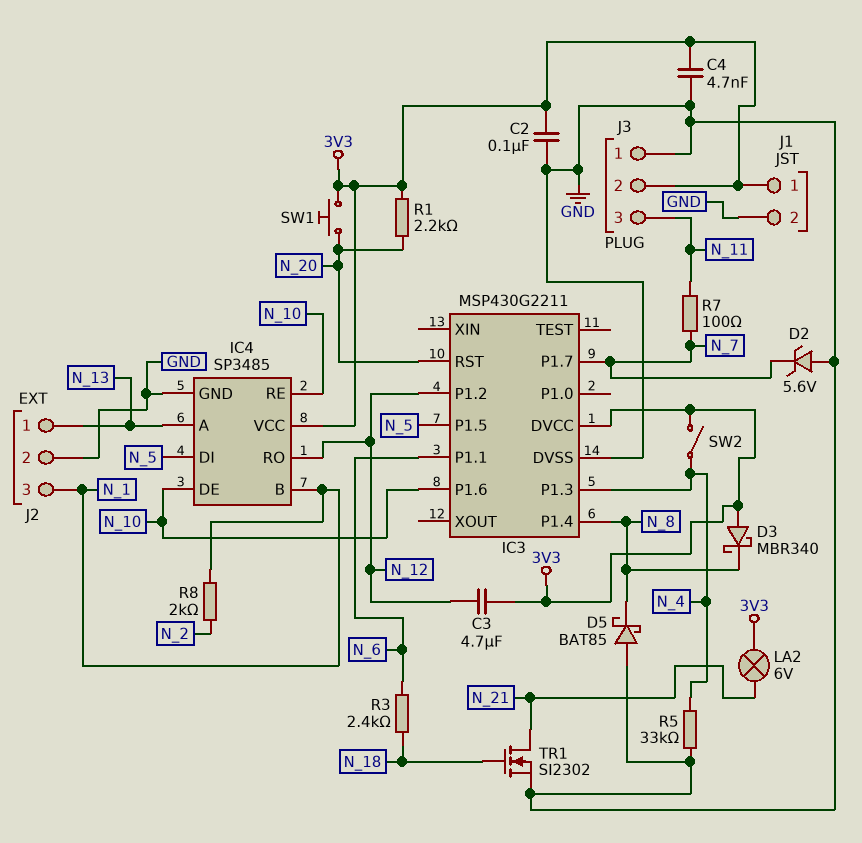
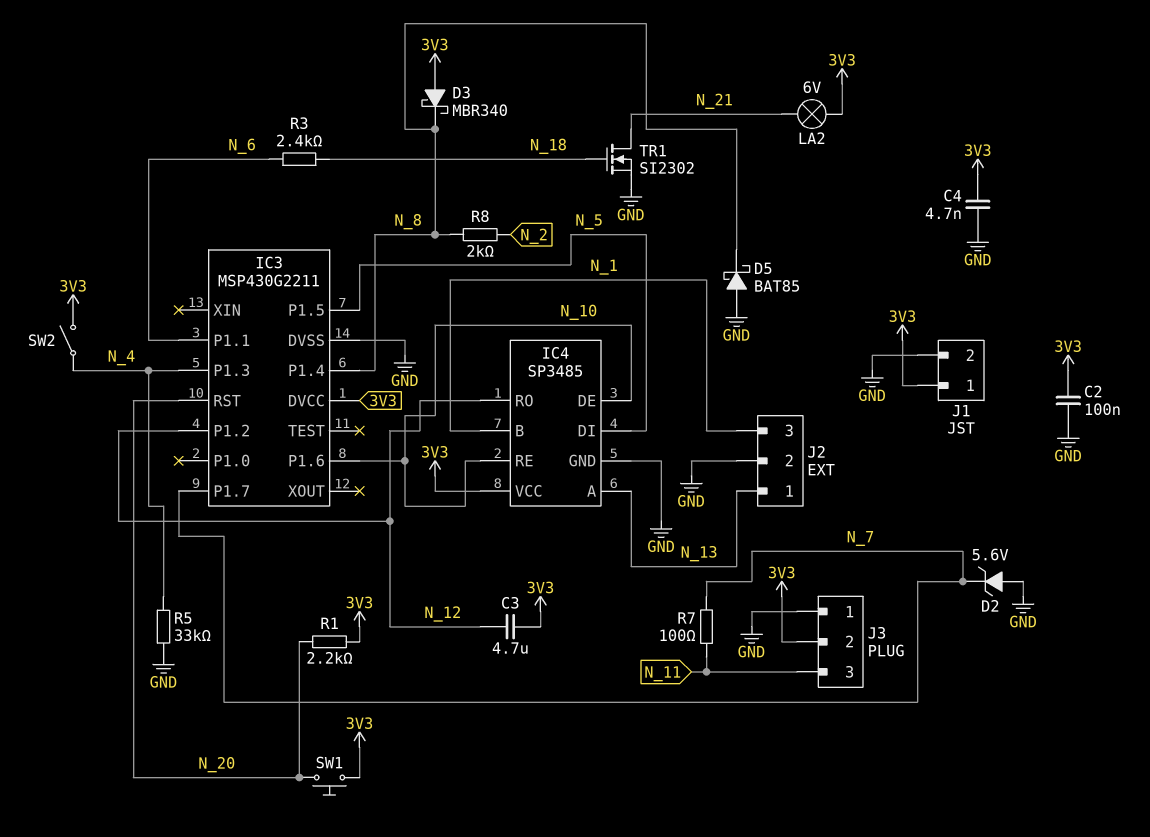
R8: 2k (N_1, N_2) -> 2k (N_2, N_8)

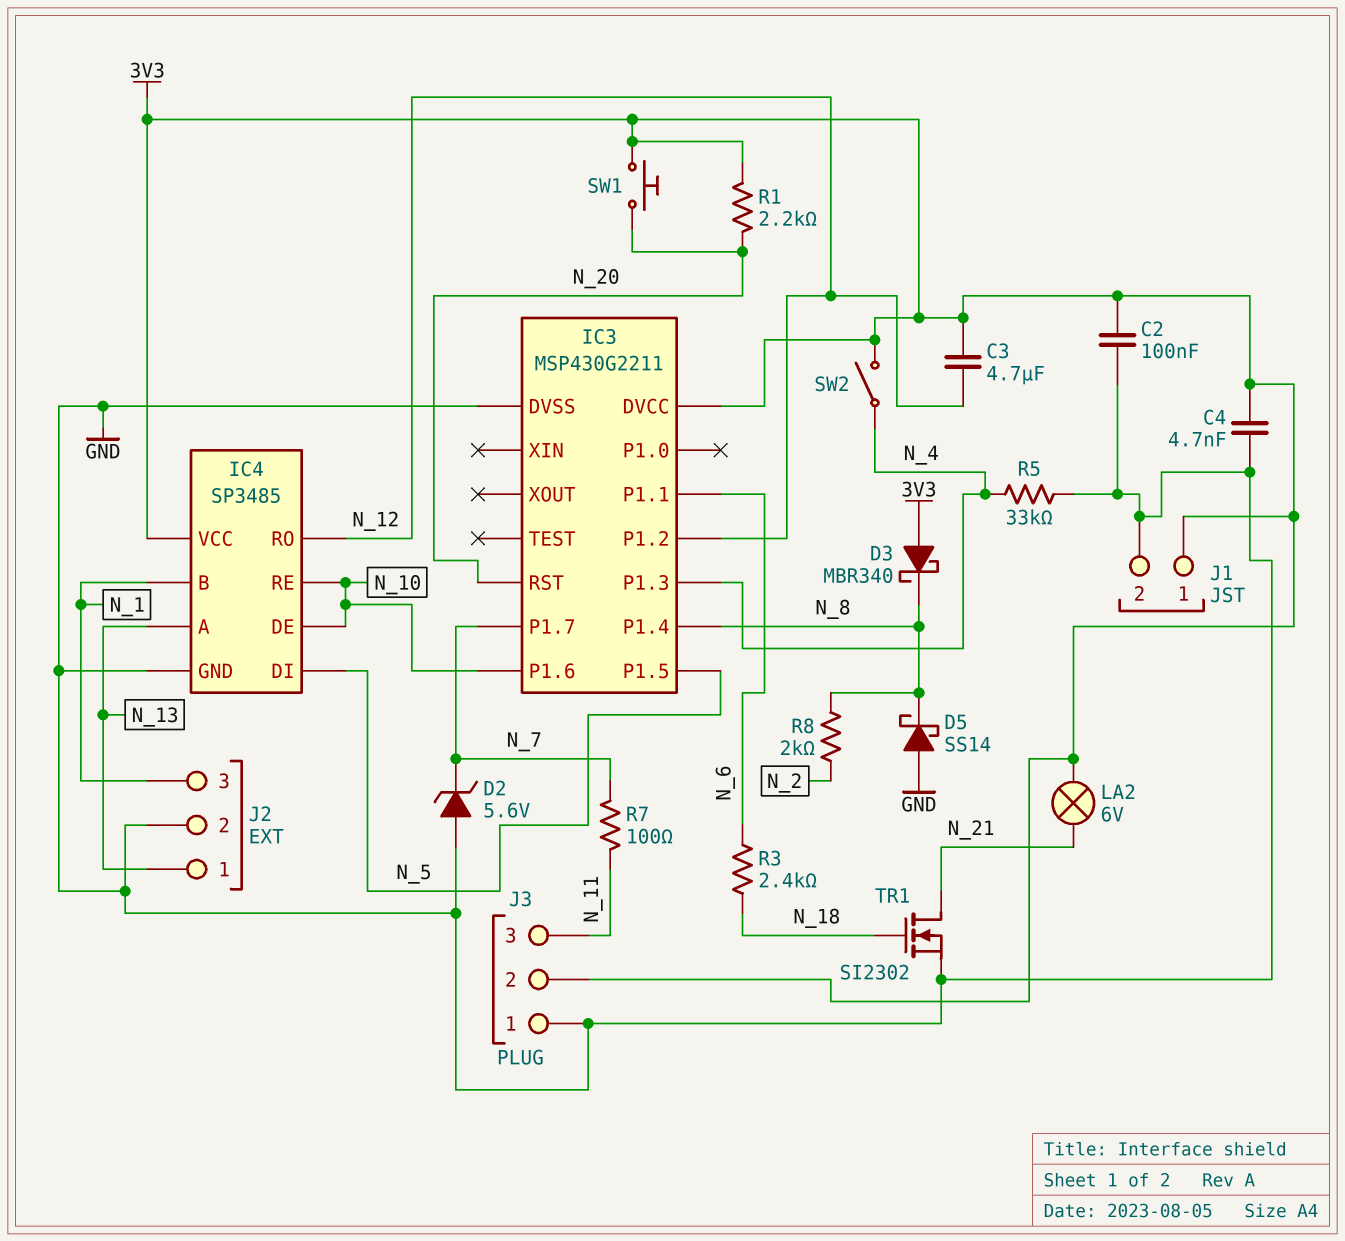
D5: schottky BAT85 (A GND, K N_8) -> schottky SS14 (A GND, K N_8)

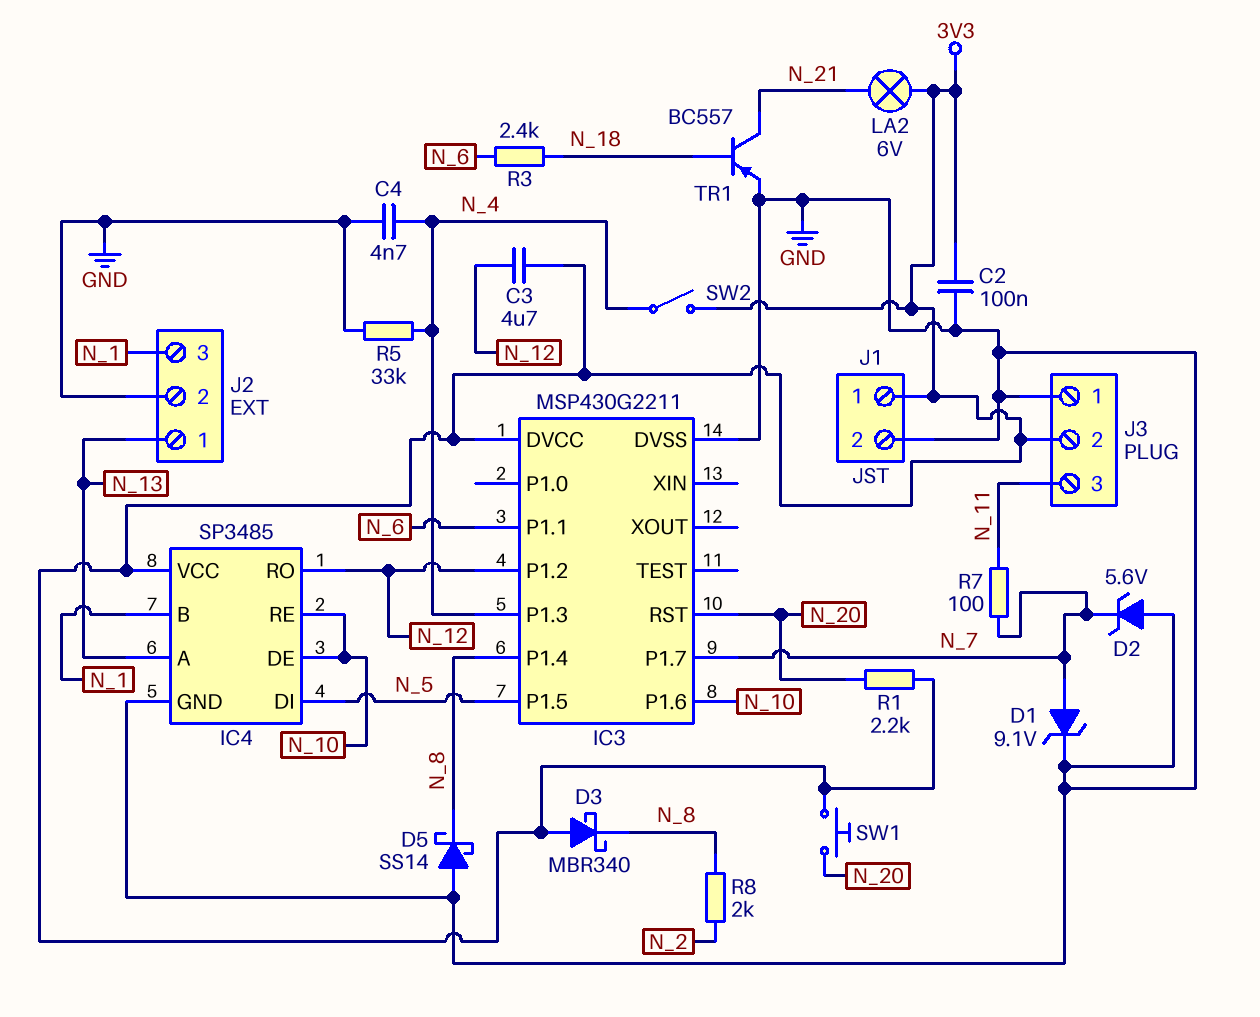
C4: 4.7nF (3V3, GND) -> 4.7nF (GND, N_4)
D1: none -> zener 9.1V (A N_7, K GND)
TR1: NMOS SI2302 (G N_18, D N_21, S GND) -> PNP BC557 (B N_18, C N_21, E GND)

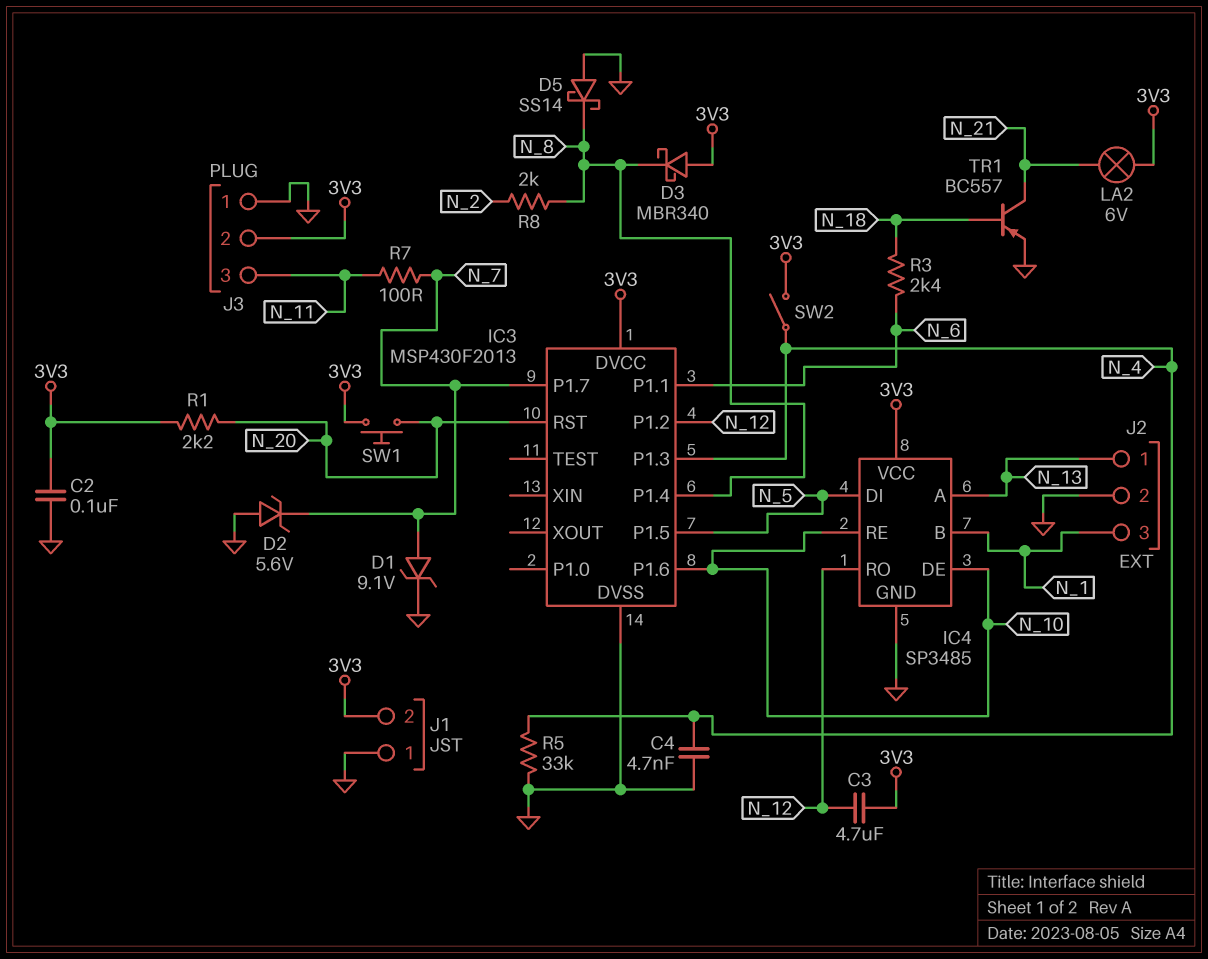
IC3: MSP430G2211 -> MSP430F2013
J1 pin 1: 3V3 -> GND
J1 pin 2: GND -> 3V3

